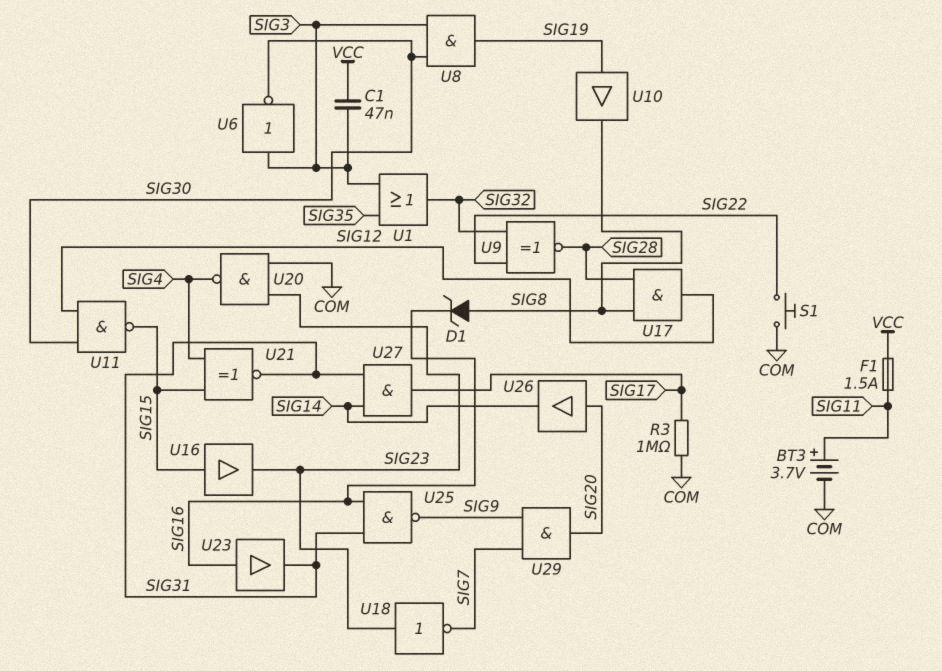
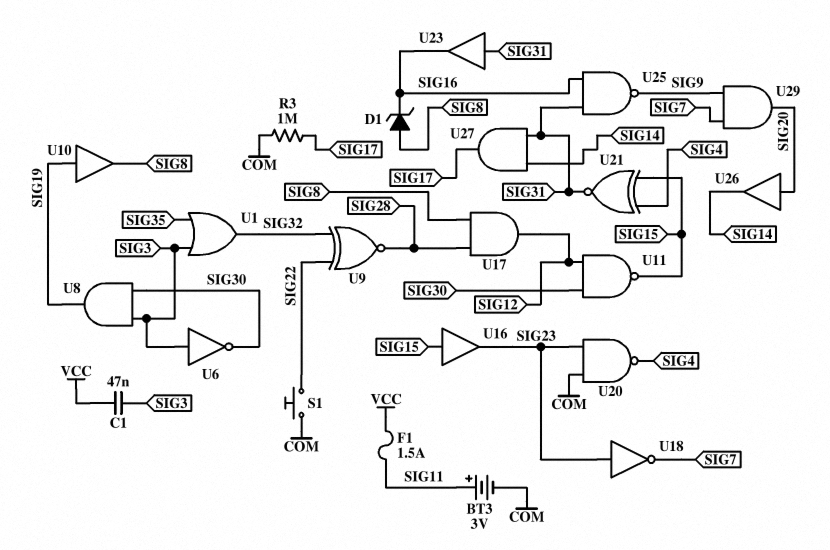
BT3: 3.7V (plus SIG11, minus COM) -> 3V (plus SIG11, minus COM)
U23: buffer (in SIG16, out SIG31) -> buffer (in SIG31, out SIG16)

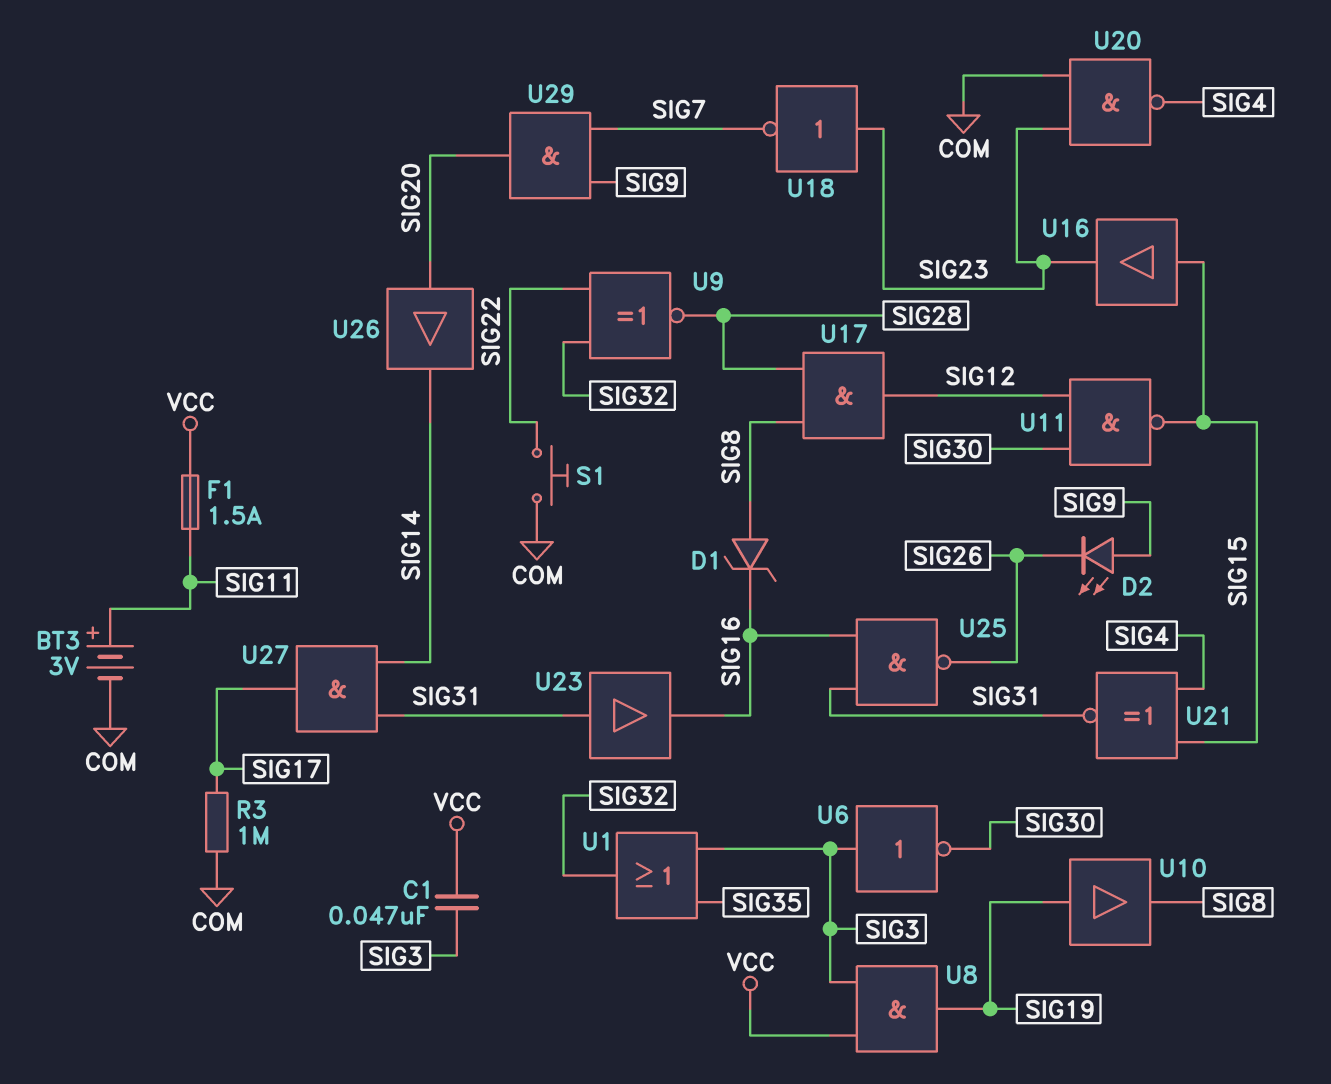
D2: none -> LED (A SIG9, K SIG26)
U8: AND (in SIG3, in SIG30, out SIG19) -> AND (in SIG3, in VCC, out SIG19)
U25: NAND (in SIG16, in SIG31, out SIG9) -> NAND (in SIG16, in SIG31, out SIG26)

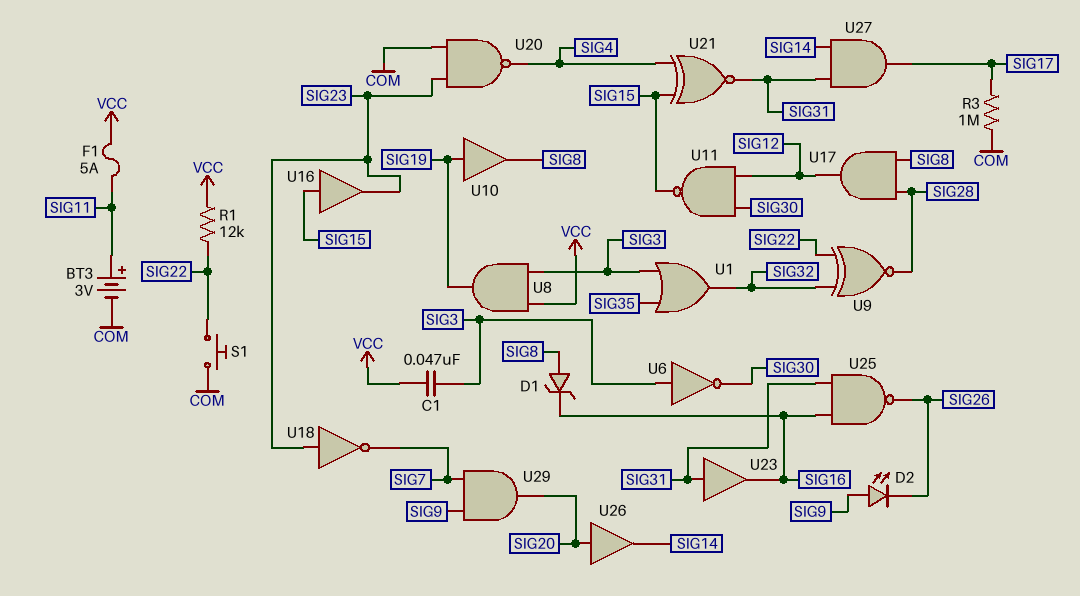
F1: 1.5A (SIG11, VCC) -> 5A (SIG11, VCC)
R1: none -> 12k (SIG22, VCC)

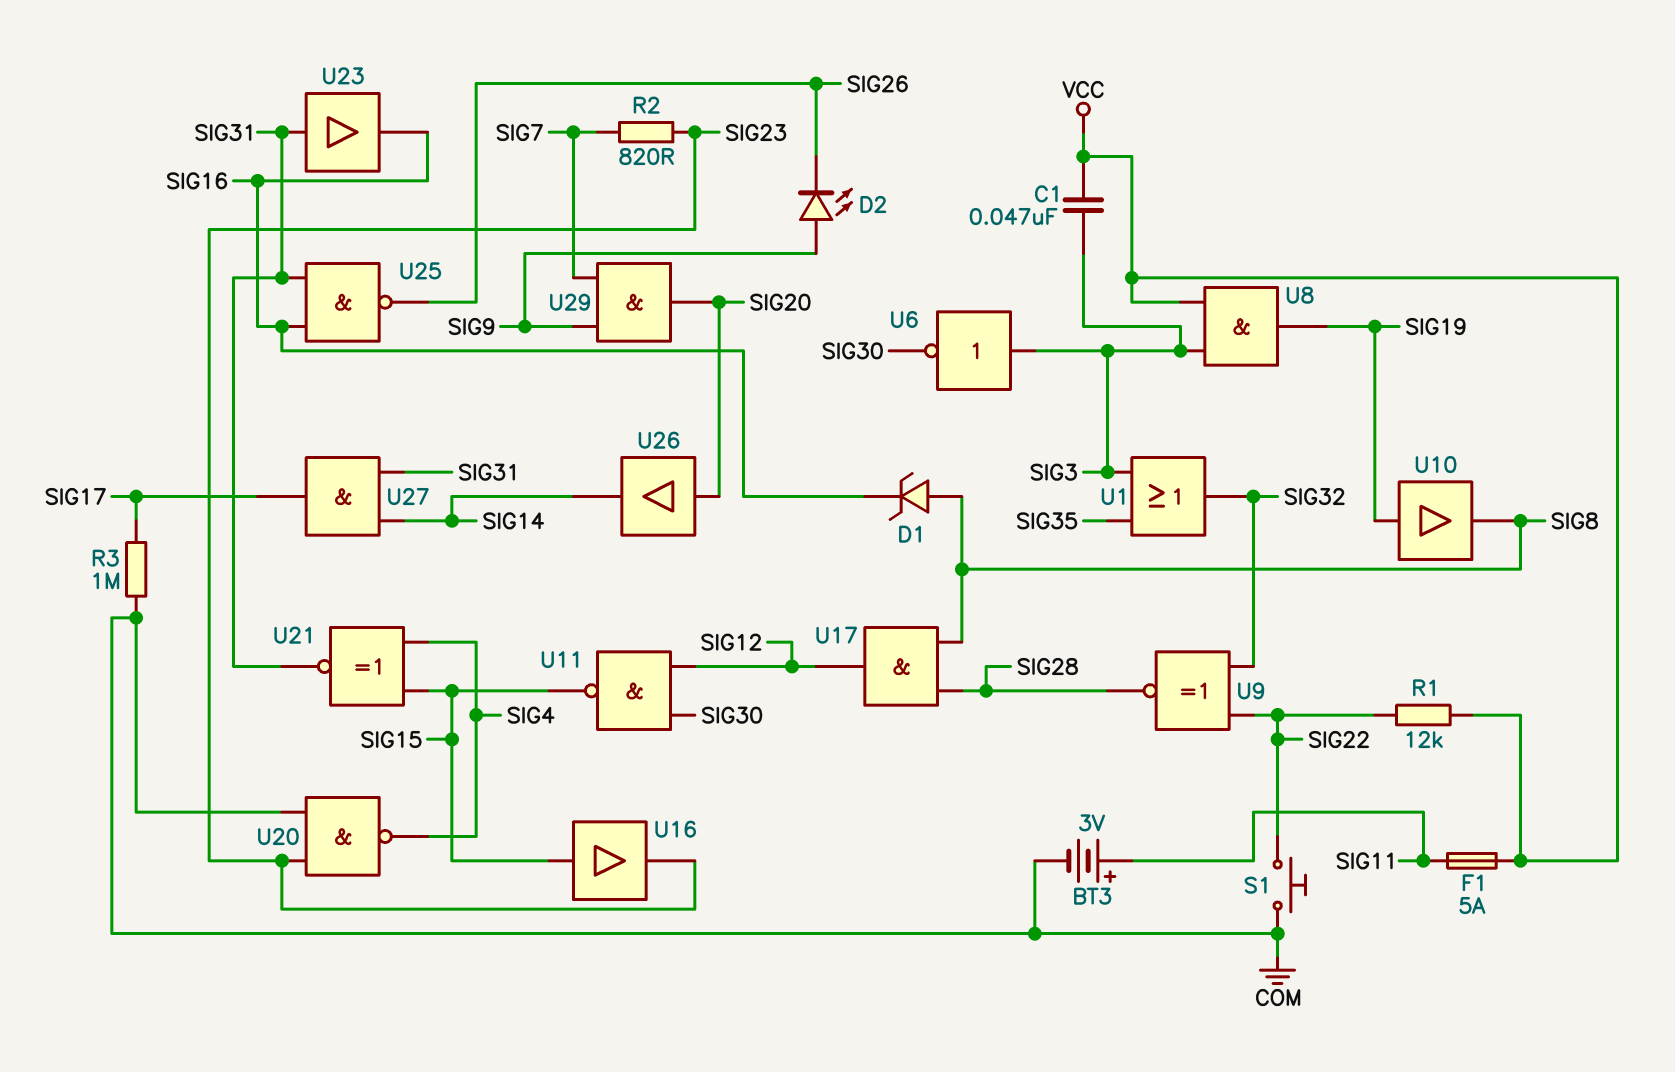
R2: none -> 820 (SIG7, SIG23)
U18: NOT (in SIG23, out SIG7) -> none

